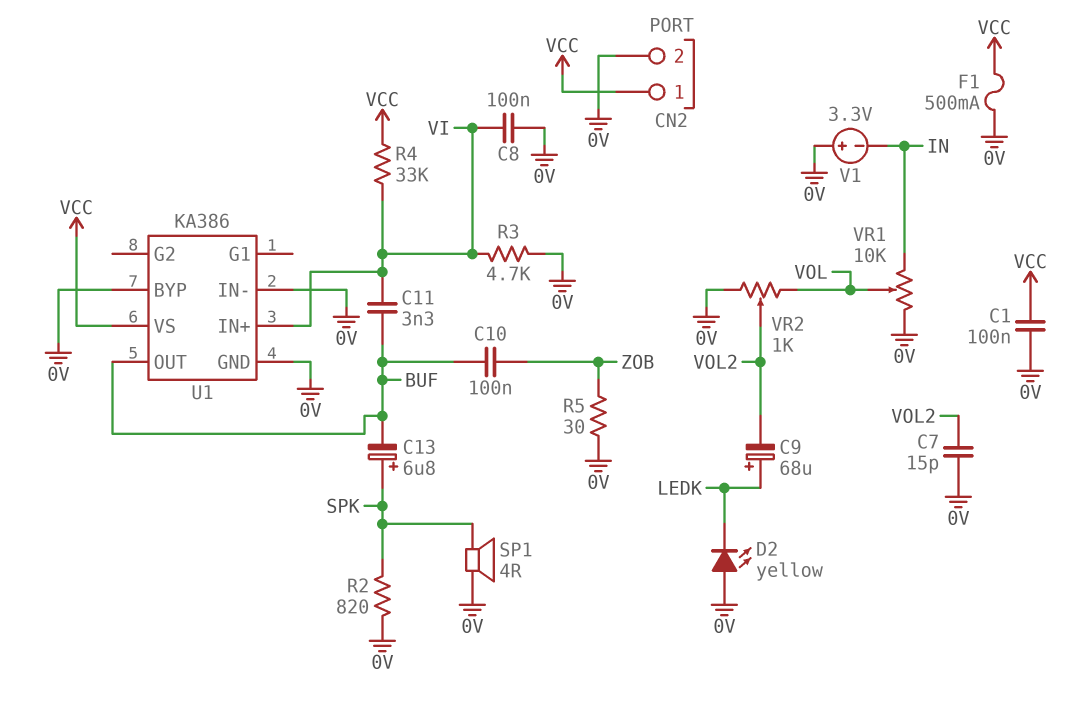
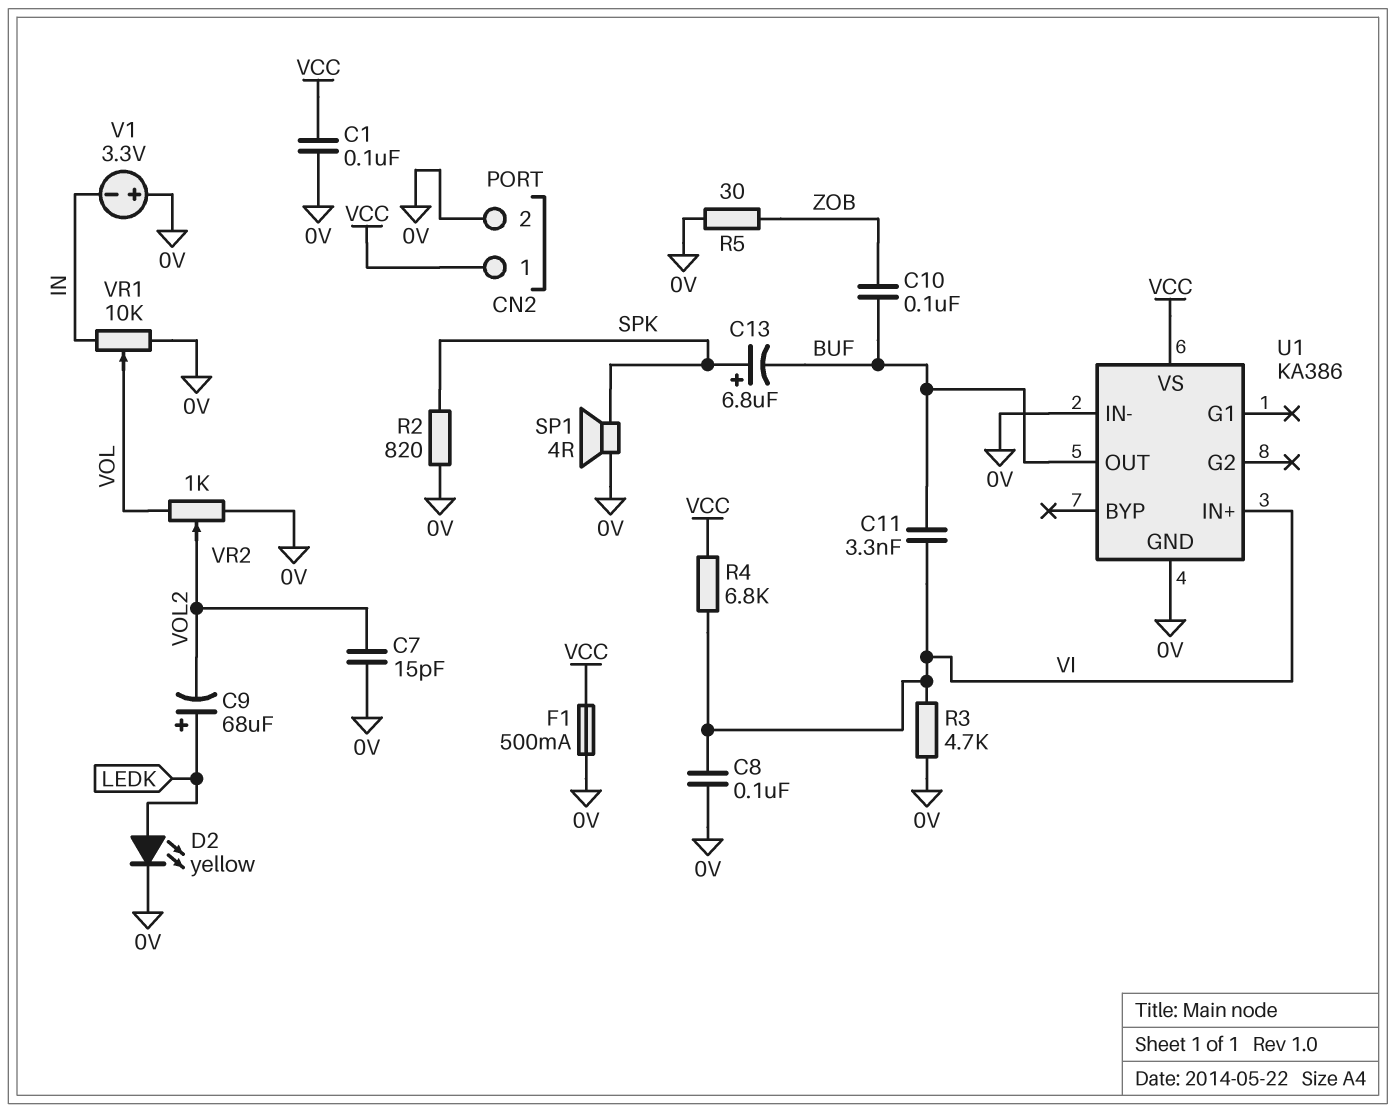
D2: LED yellow (A 0V, K LEDK) -> LED yellow (A LEDK, K 0V)
R4: 33k (VCC, VI) -> 6.8k (VCC, VI)
U1 pin BYP: 0V -> none

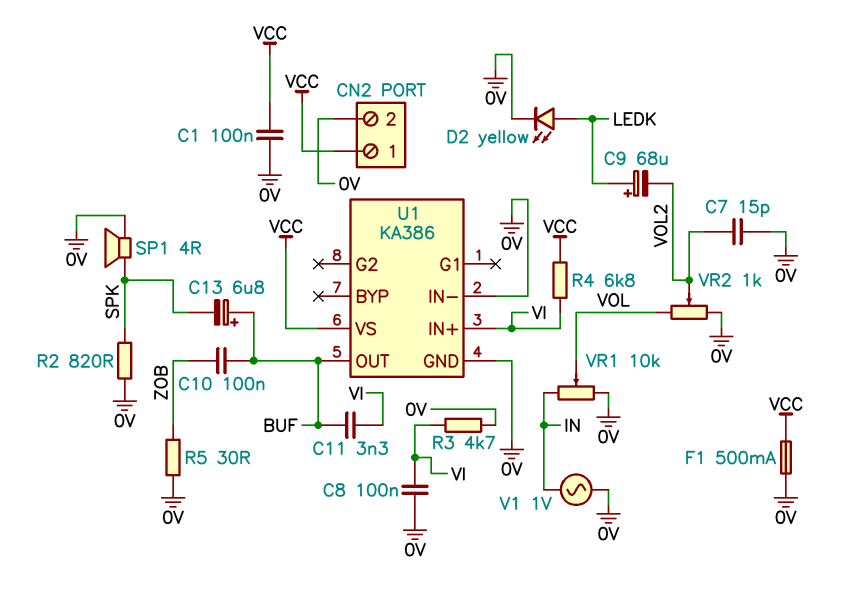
C13: 6.8uF (plus SPK, minus BUF) -> 6.8uF (plus BUF, minus SPK)
V1: 3.3V (plus 0V, minus IN) -> AC 1V (0V, IN)

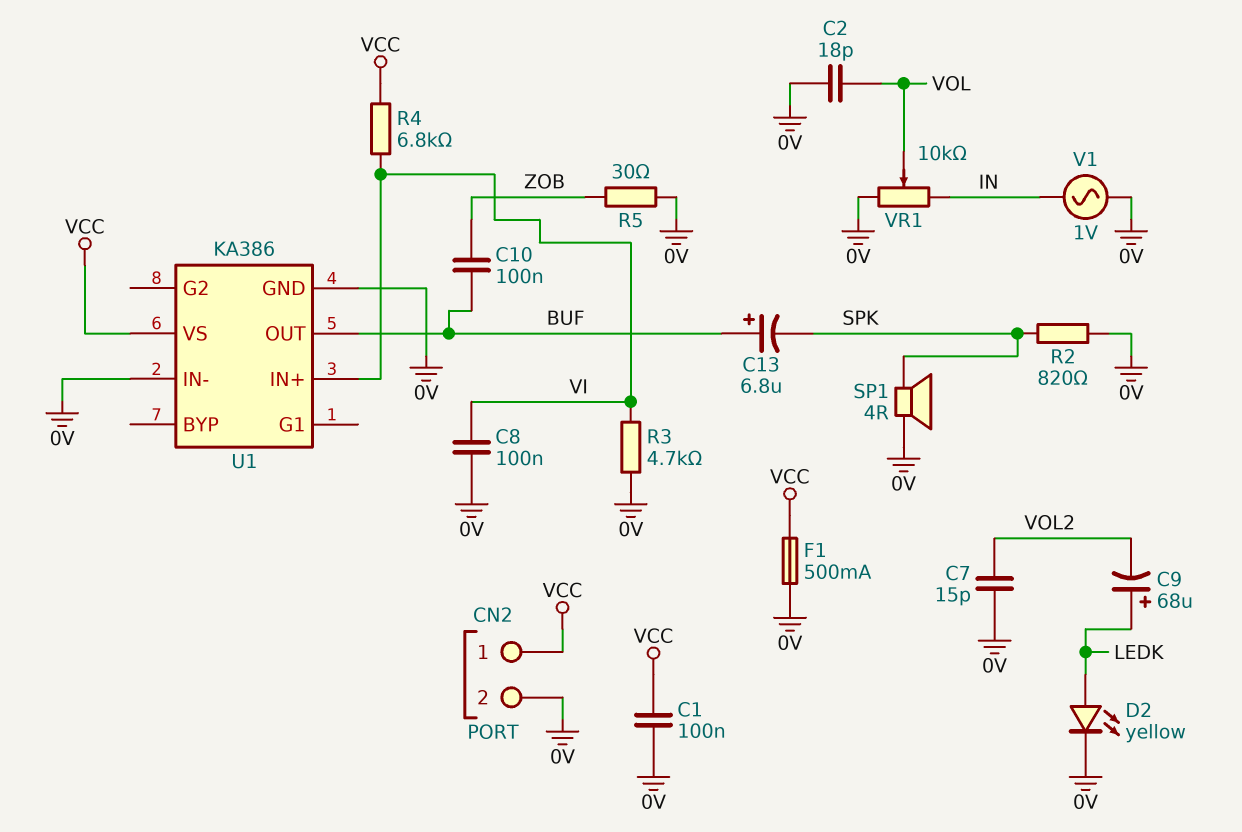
C2: none -> 18pF (0V, VOL)
C11: 3.3nF (BUF, VI) -> none
VR2: 1k (0V, VOL, wiper VOL2) -> none

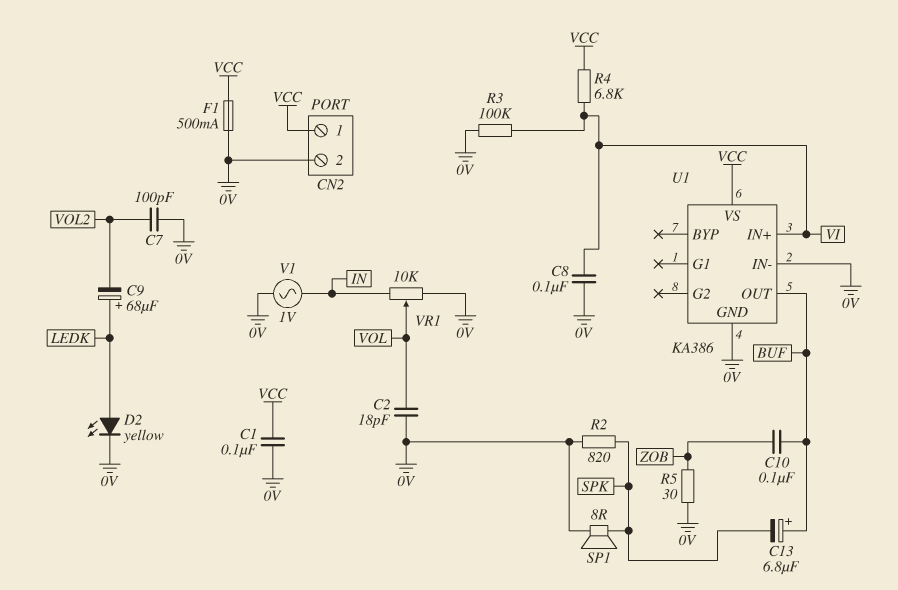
C7: 15pF (0V, VOL2) -> 100pF (0V, VOL2)
R3: 4.7k (0V, VI) -> 100k (0V, VI)
SP1: speaker 4R (0V, SPK) -> speaker 8R (0V, SPK)

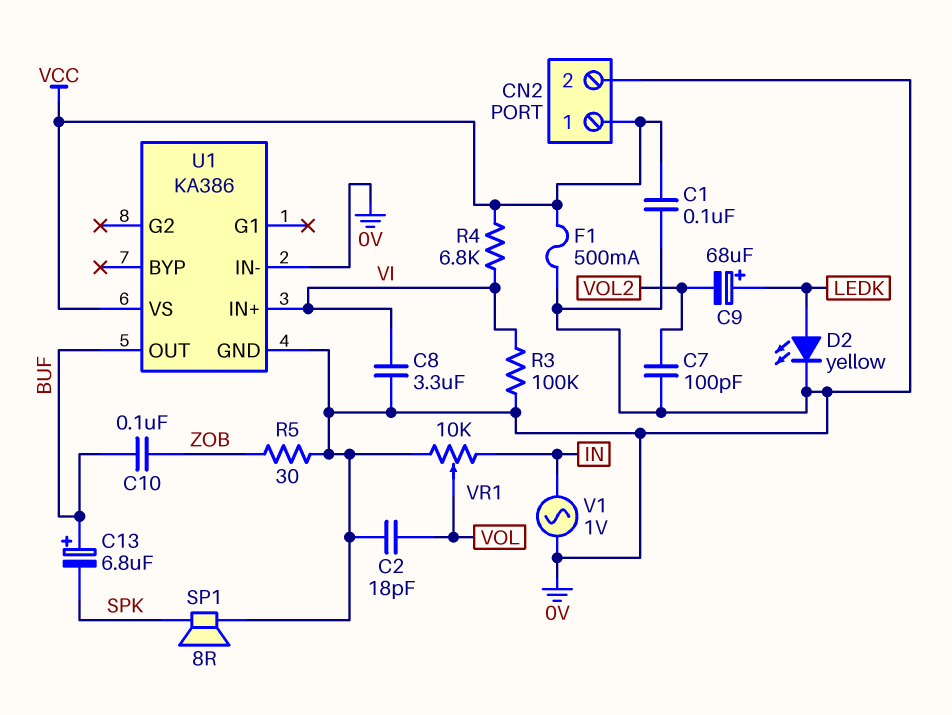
C8: 100nF (0V, VI) -> 3.3uF (0V, VI)
R2: 820 (0V, SPK) -> none

